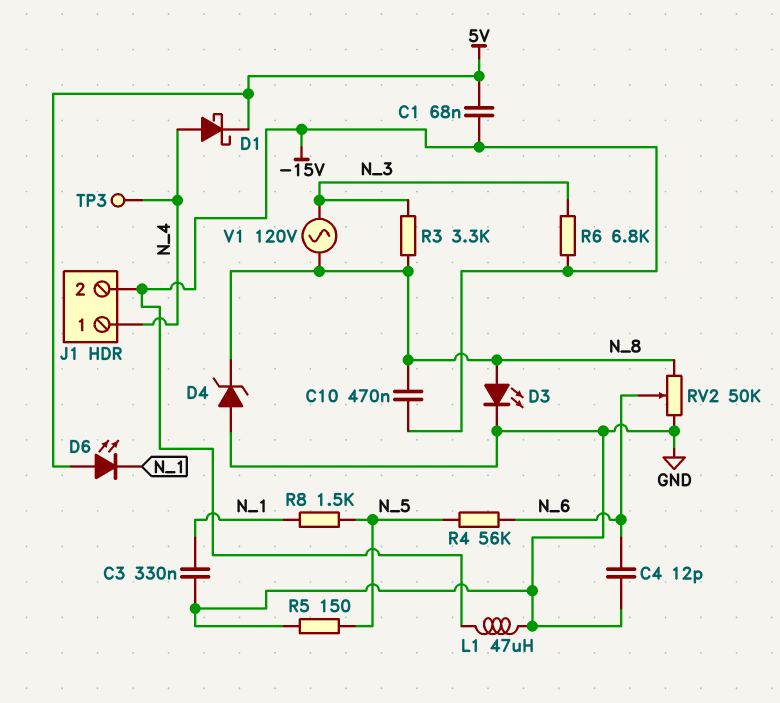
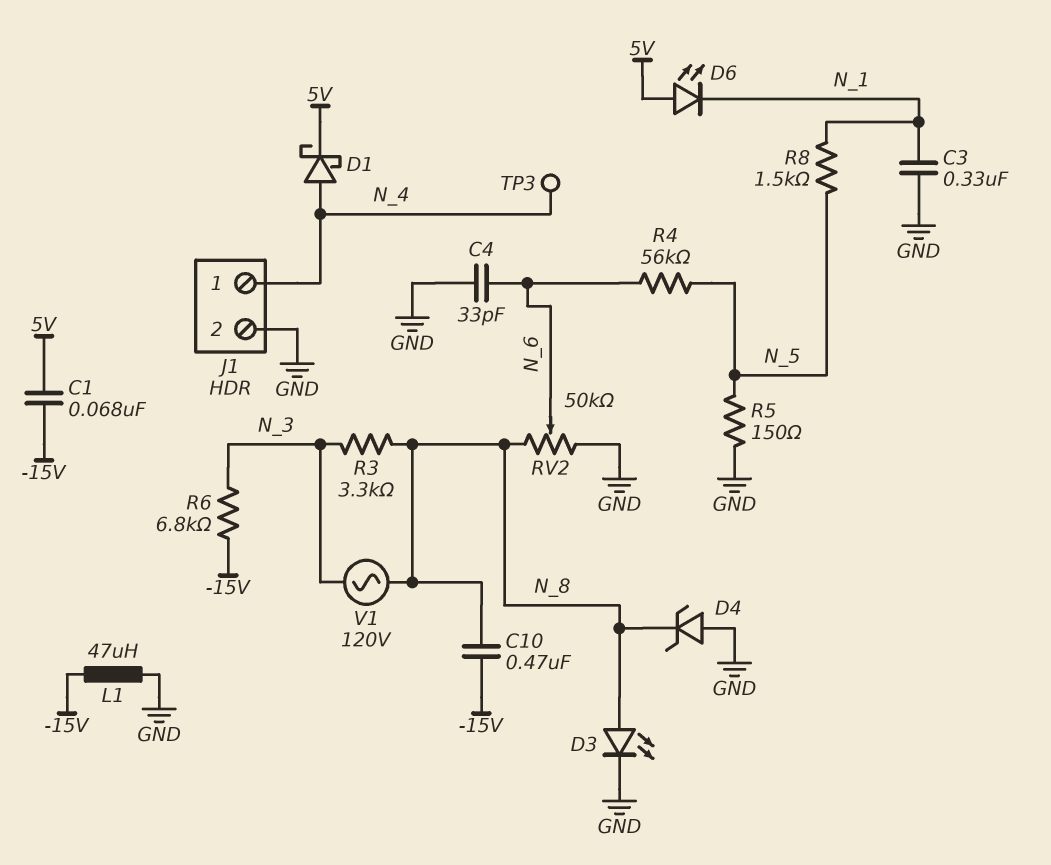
C4: 12pF (GND, N_6) -> 33pF (GND, N_6)
J1 pin 2: -15V -> GND

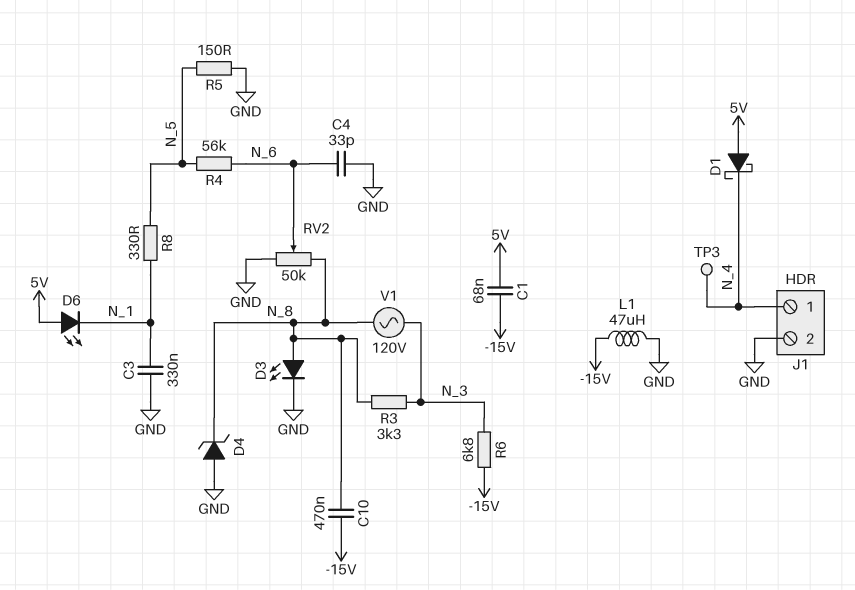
D1: schottky (A N_4, K 5V) -> schottky (A 5V, K N_4)
R8: 1.5k (N_1, N_5) -> 330 (N_1, N_5)

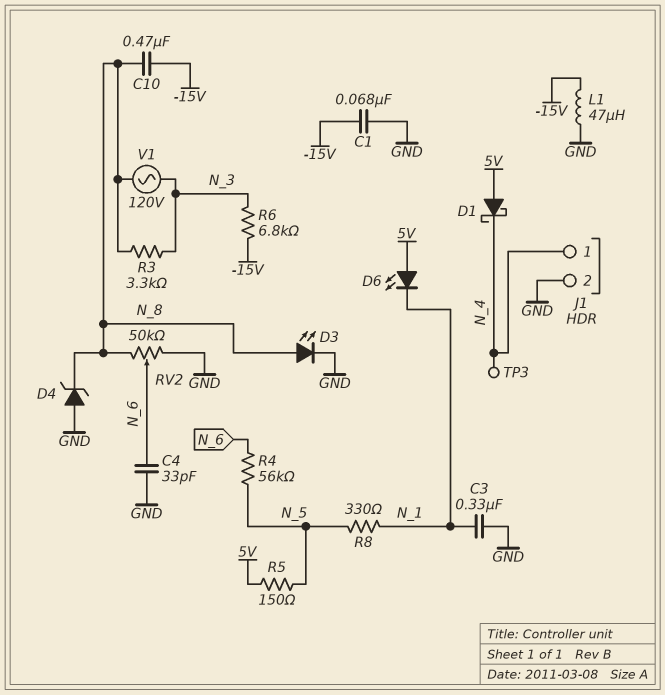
C1: 68nF (-15V, 5V) -> 68nF (-15V, GND)
R5: 150 (GND, N_5) -> 150 (5V, N_5)

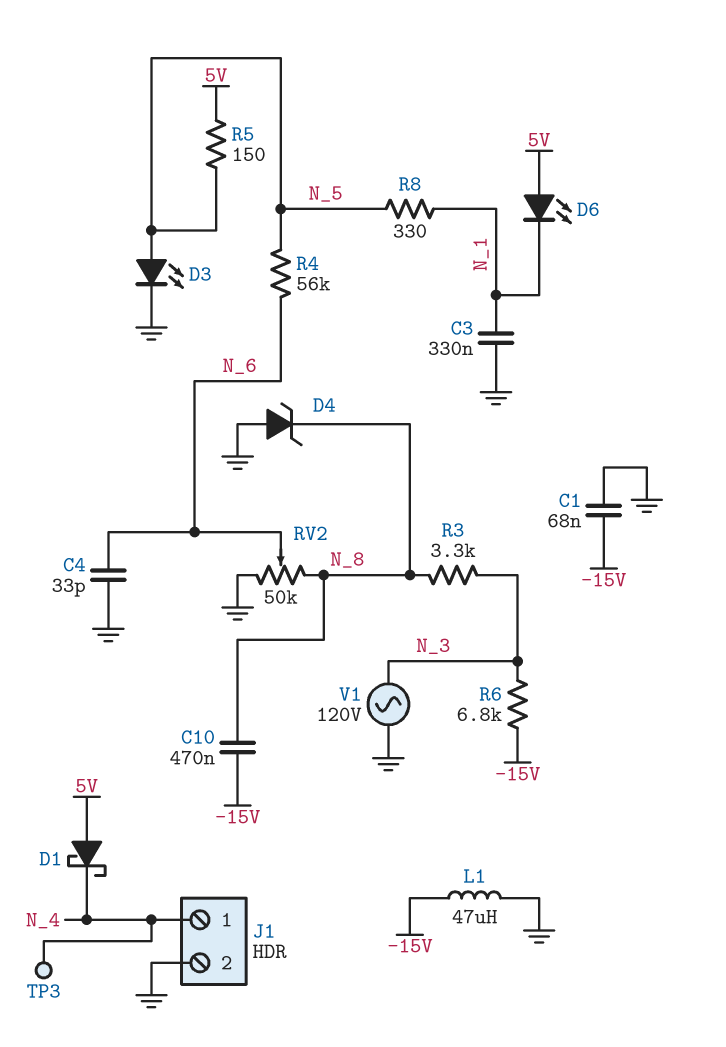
D3: LED (A N_8, K GND) -> LED (A N_5, K GND)
V1: AC 120V (N_3, N_8) -> AC 120V (GND, N_3)

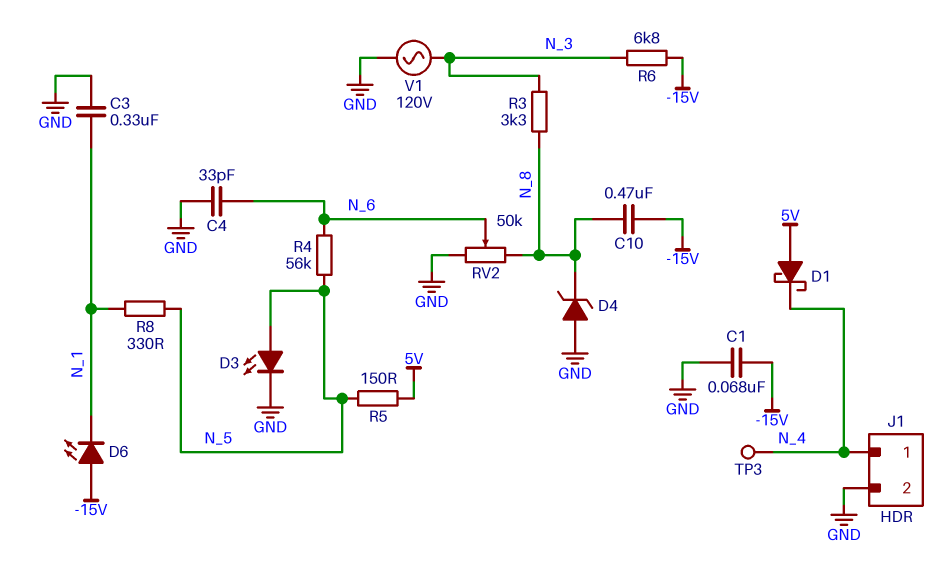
D6: LED (A 5V, K N_1) -> LED (A -15V, K N_1)
L1: 47uH (-15V, GND) -> none

